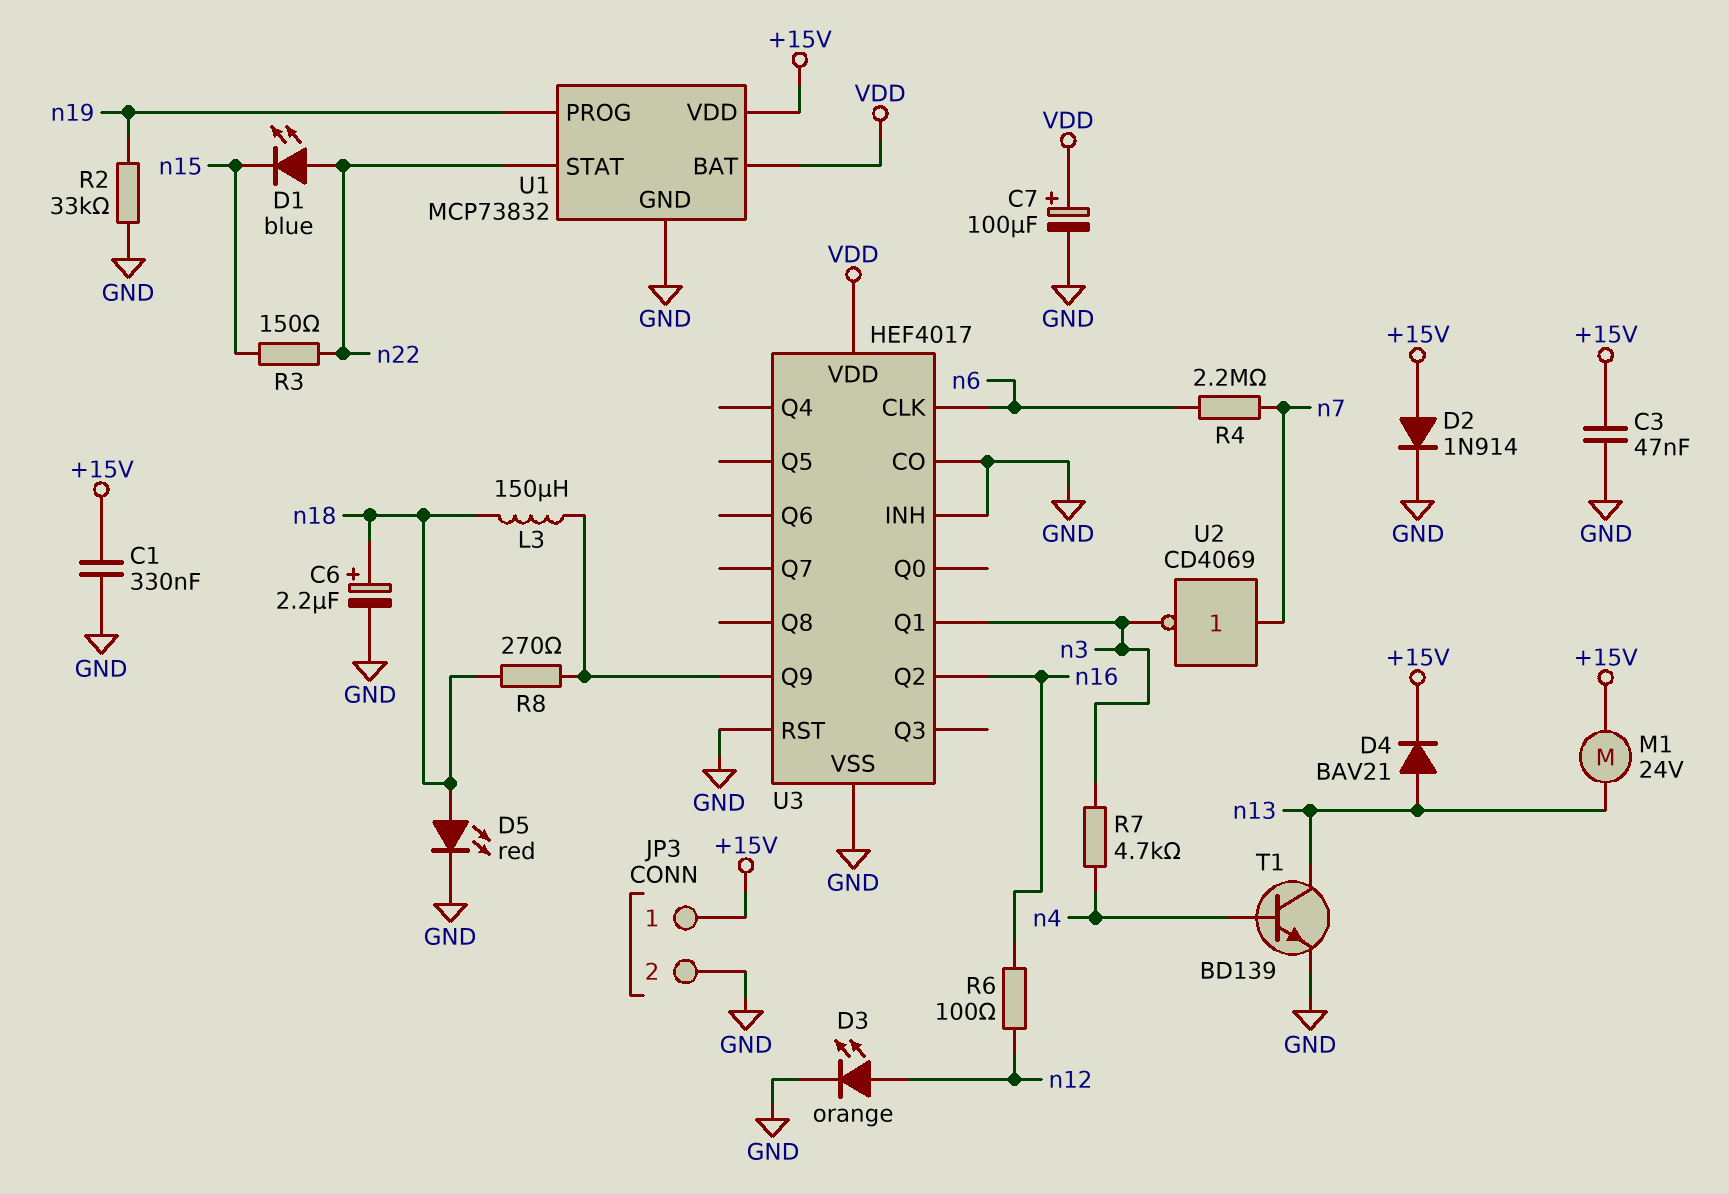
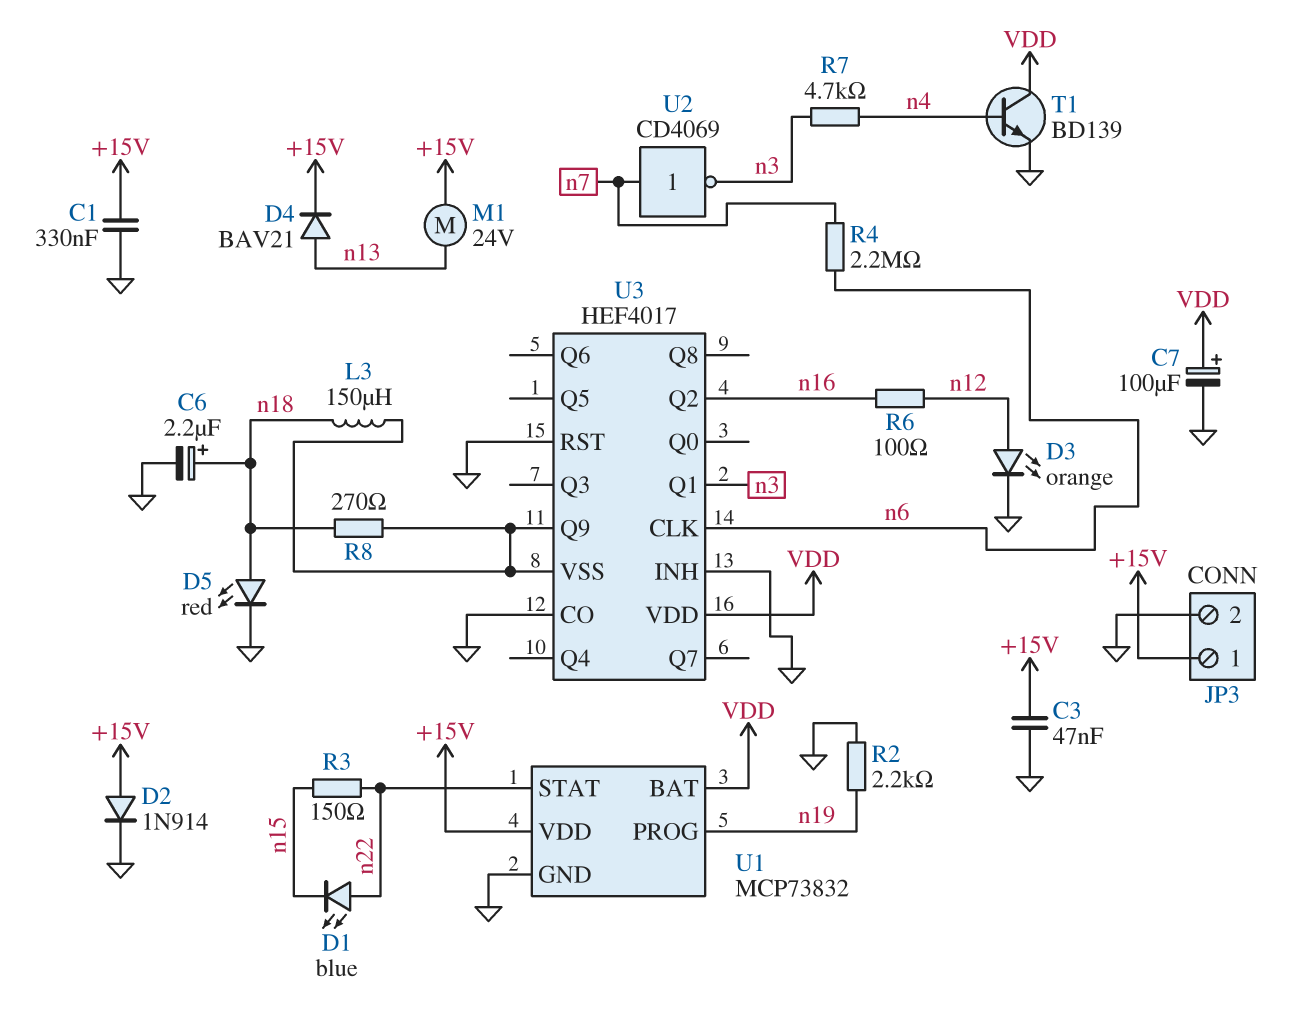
R2: 33k (GND, n19) -> 2.2k (GND, n19)
T1: NPN BD139 (B n4, C n13, E GND) -> NPN BD139 (B n4, C VDD, E GND)
U3 pin VSS: GND -> U3/Q9

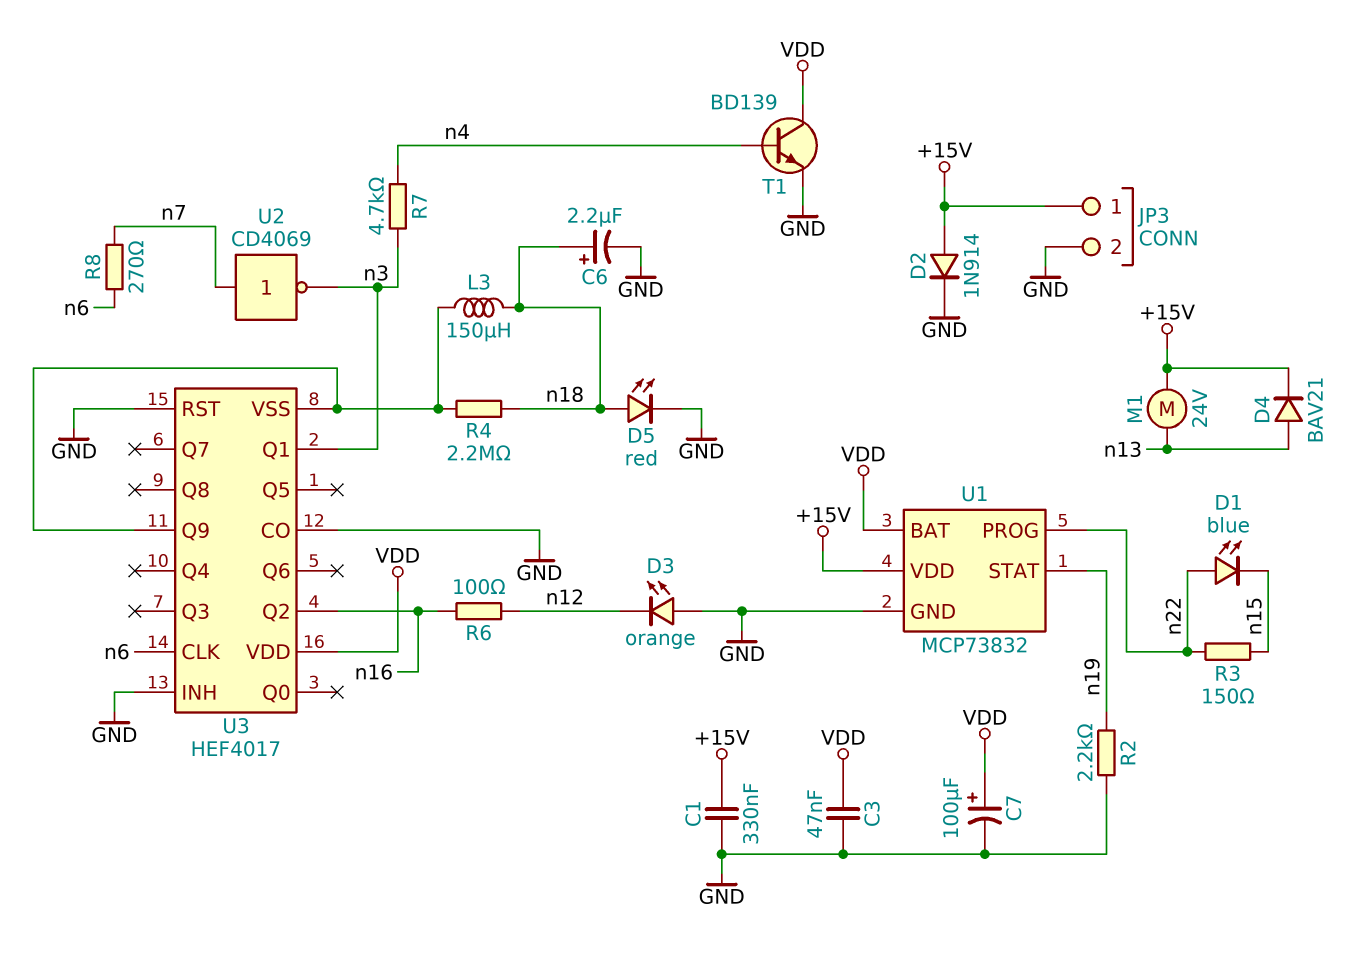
C3: 47nF (+15V, GND) -> 47nF (GND, VDD)
D3: LED orange (A n12, K GND) -> LED orange (A GND, K n12)
R4: 2.2M (n6, n7) -> 2.2M (U3/Q9, n18)
R8: 270 (U3/Q9, n18) -> 270 (n6, n7)
U1 pin PROG: n19 -> n22
U1 pin STAT: n22 -> n19

